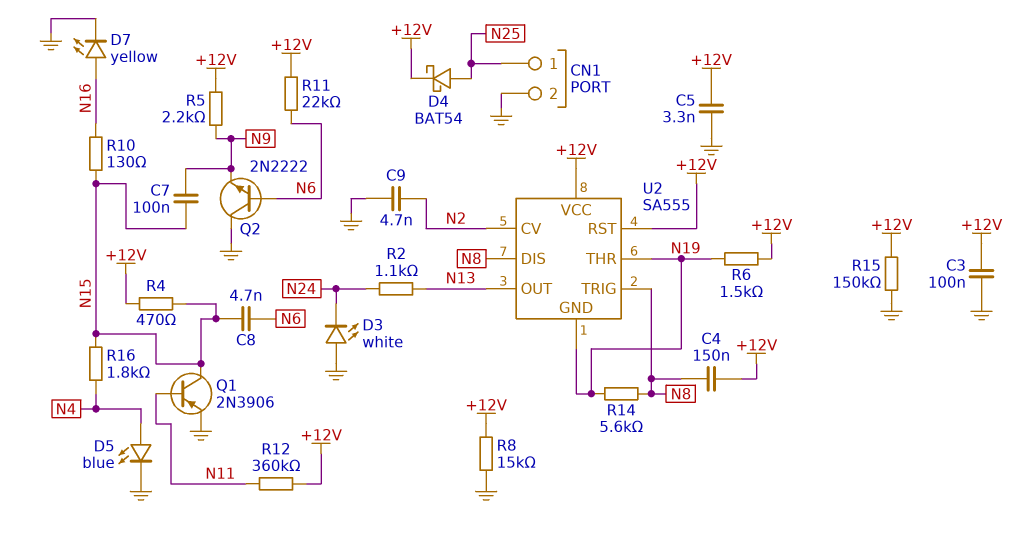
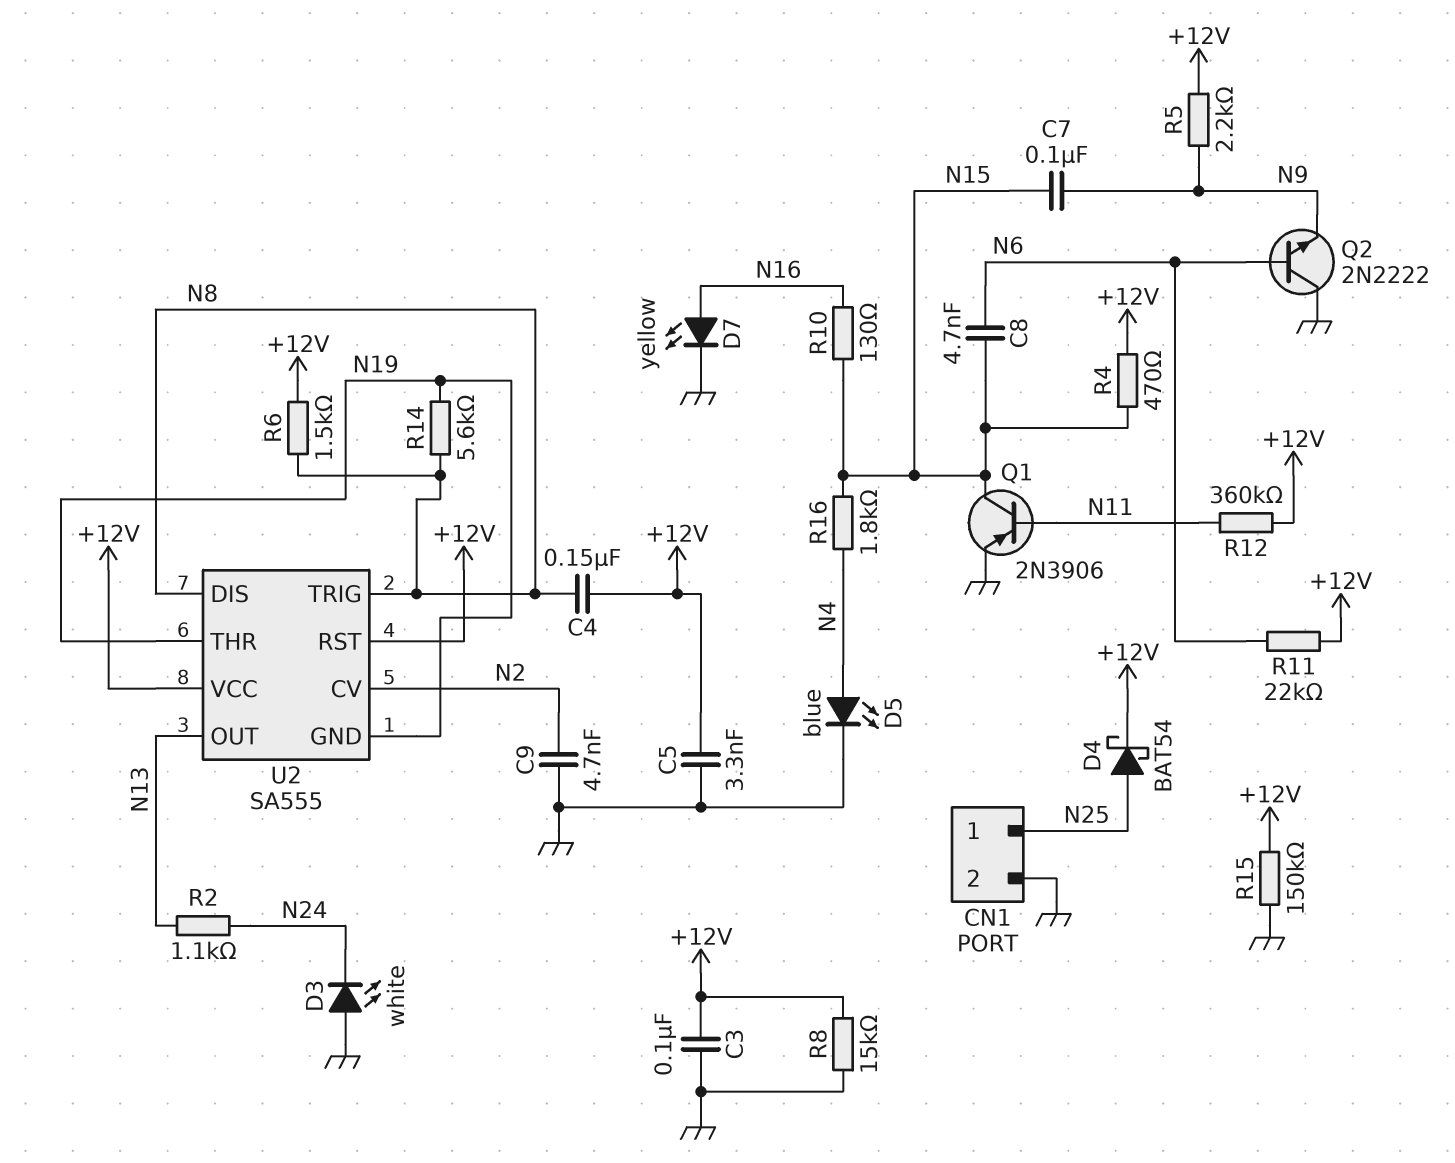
R6: 1.5k (+12V, N19) -> 1.5k (+12V, N8)

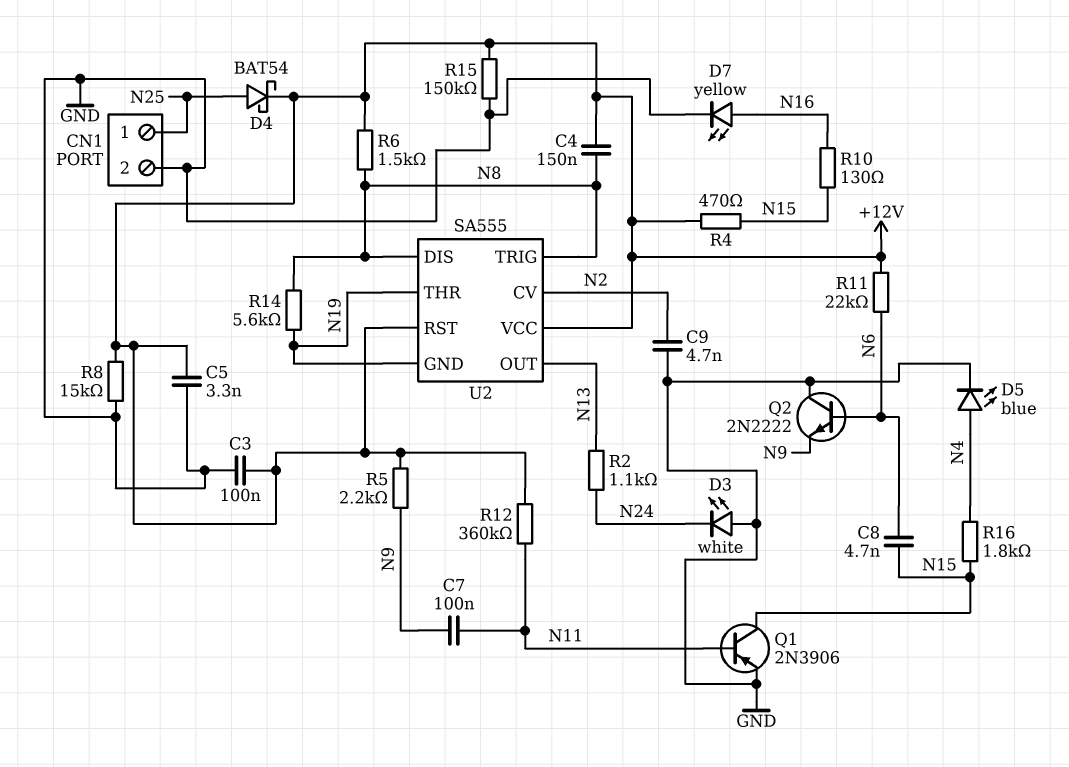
C7: 100nF (N9, N15) -> 100nF (N9, N11)

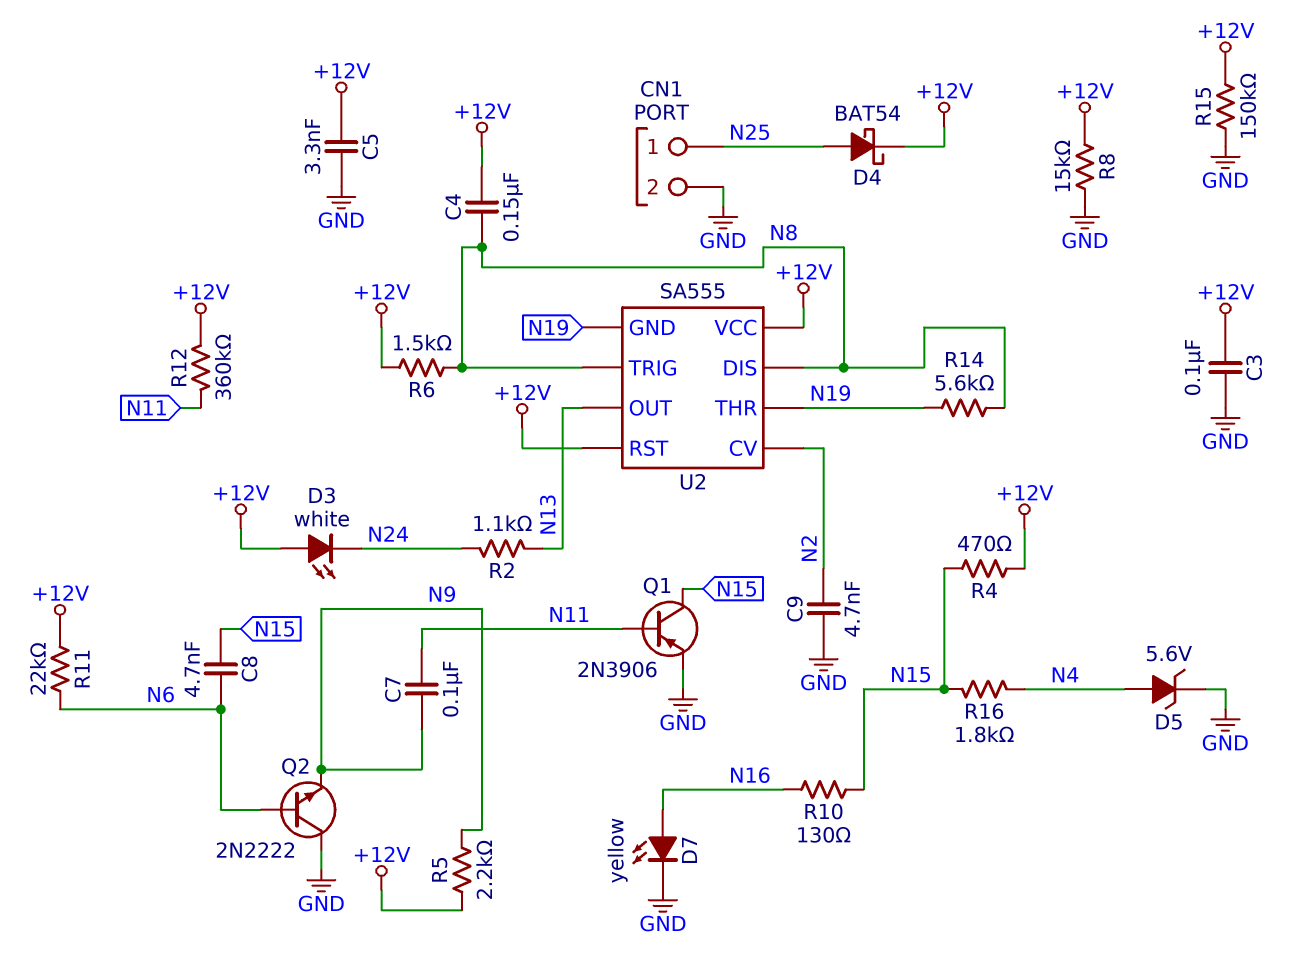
D3: LED white (A GND, K N24) -> LED white (A +12V, K N24)
D5: LED blue (A N4, K GND) -> zener 5.6V (A N4, K GND)

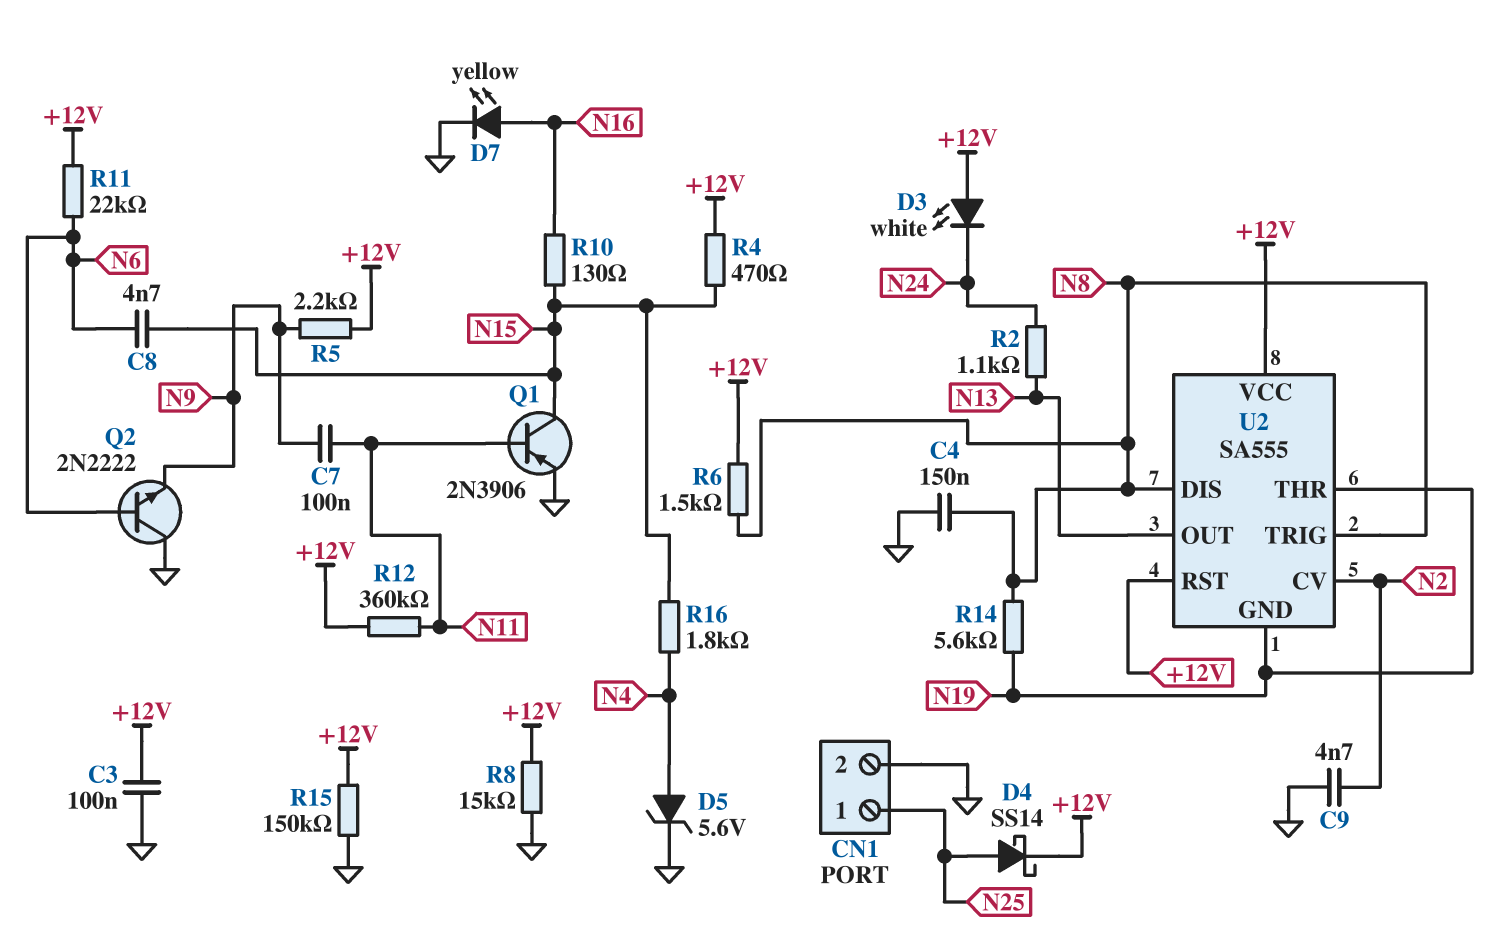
C4: 150nF (+12V, N8) -> 150nF (GND, N8)
C5: 3.3nF (+12V, GND) -> none
D4: schottky BAT54 (A N25, K +12V) -> schottky SS14 (A N25, K +12V)

